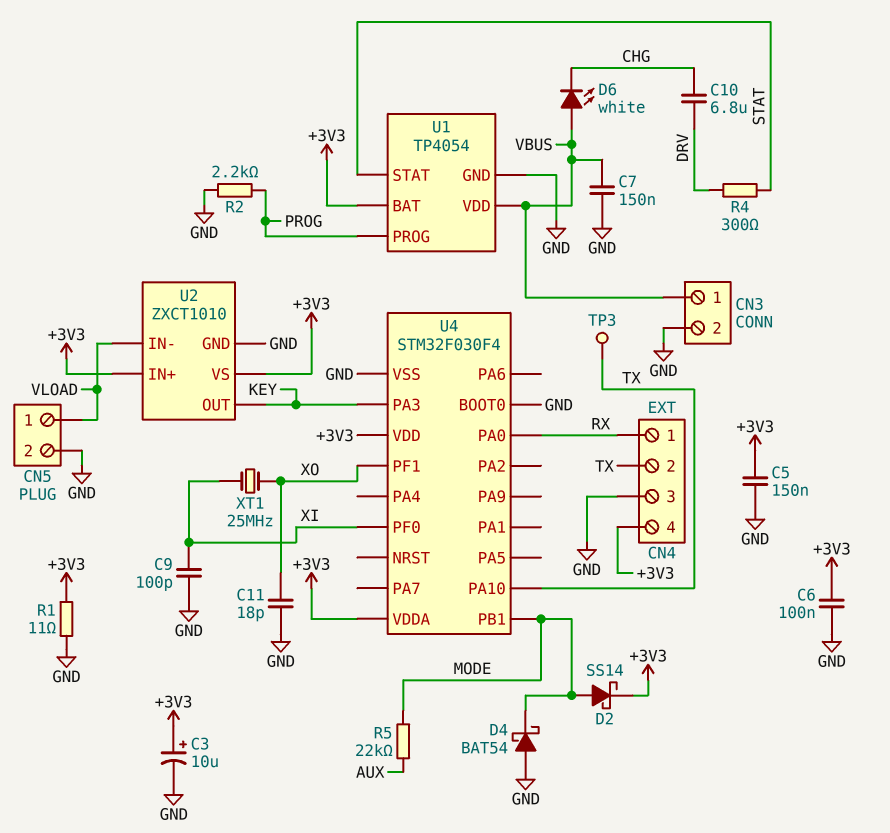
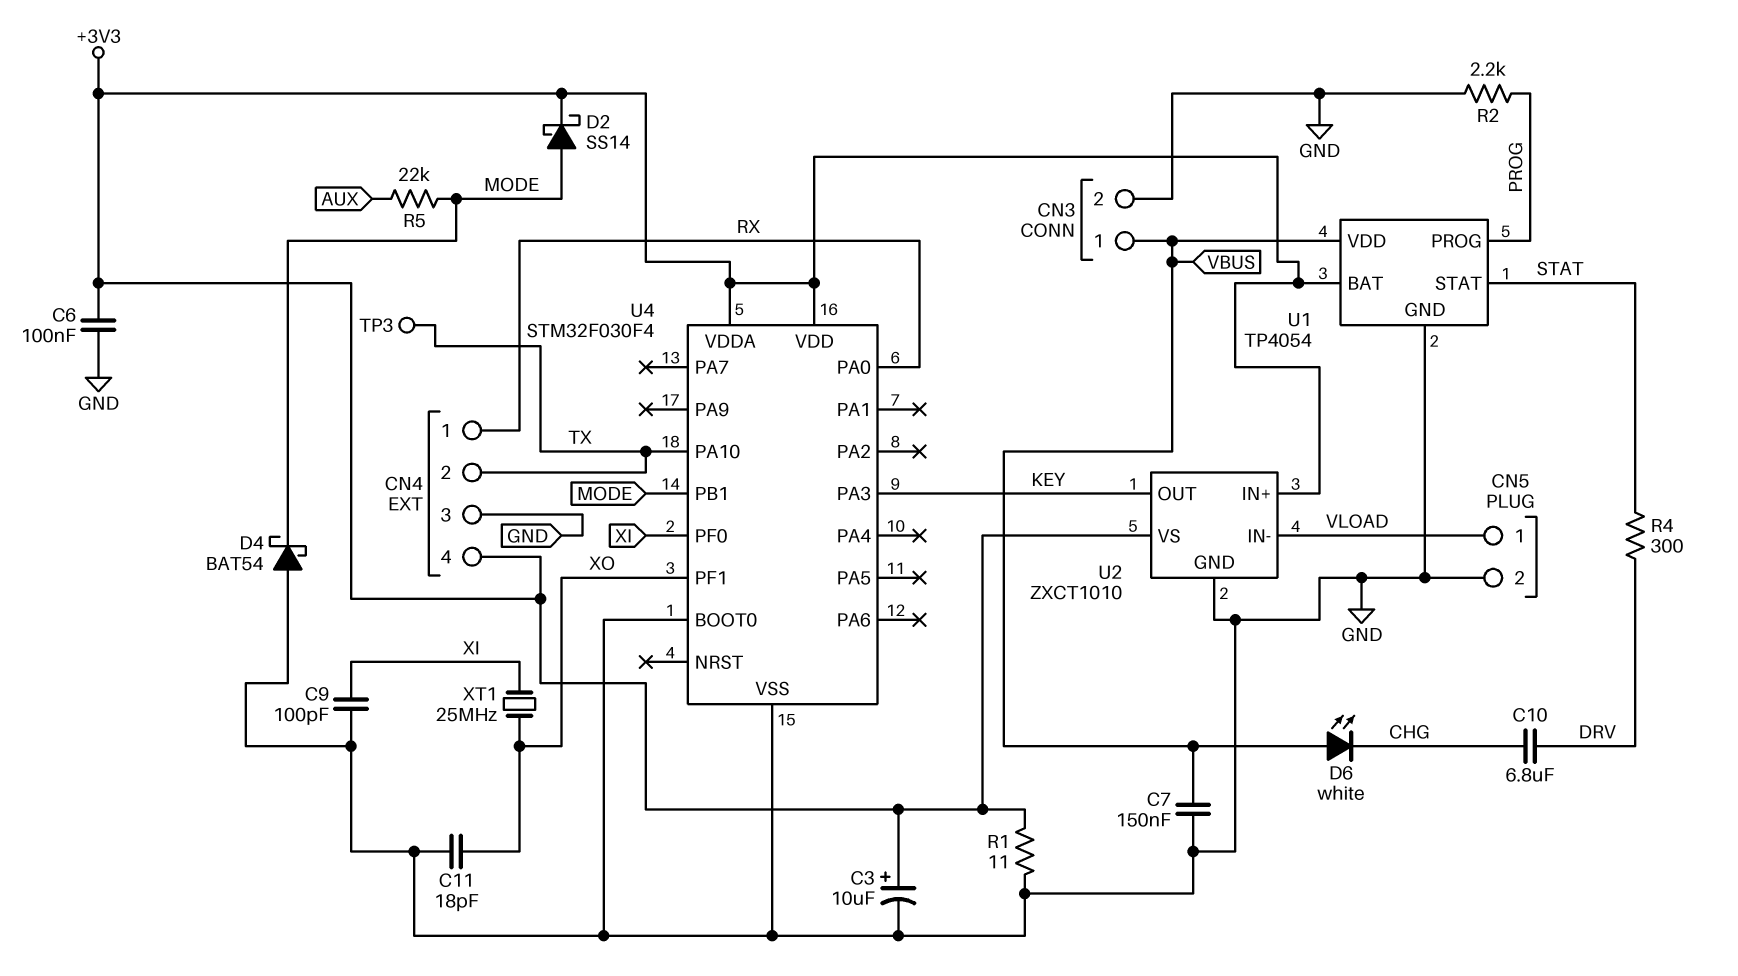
C5: 150nF (+3V3, GND) -> none

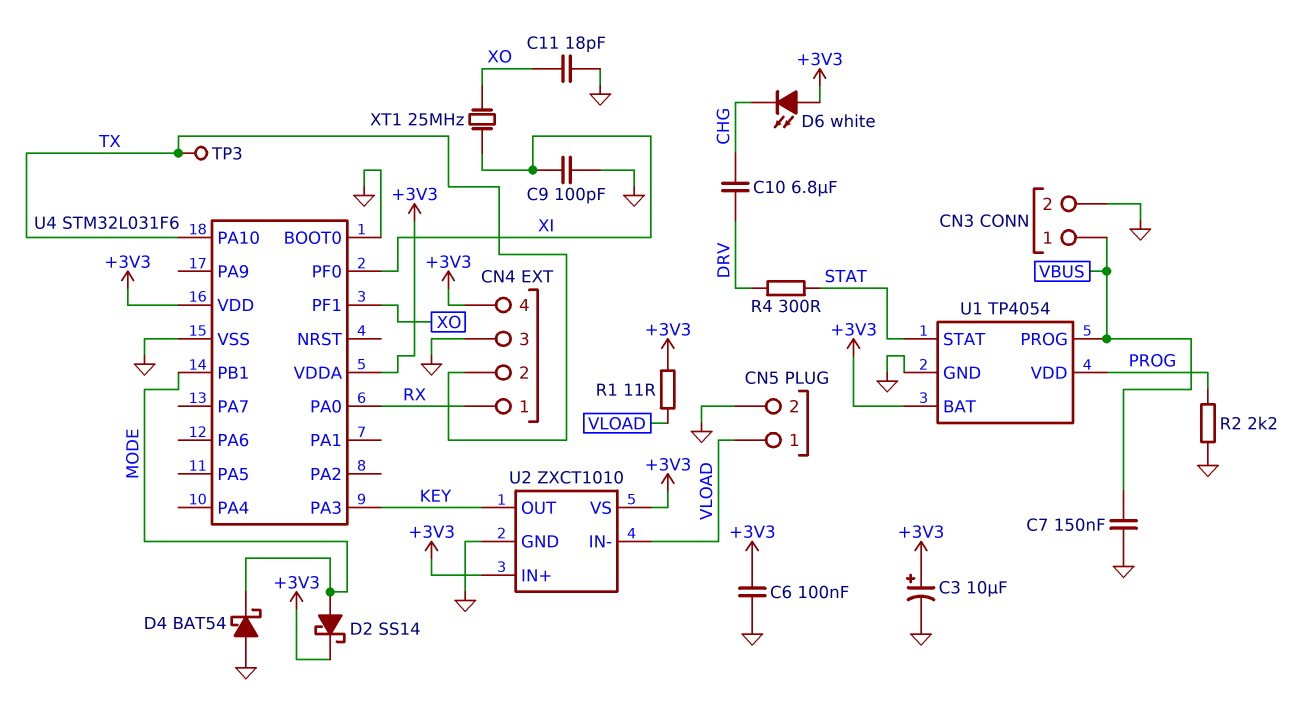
D6: LED white (A VBUS, K CHG) -> LED white (A +3V3, K CHG)
R1: 11 (+3V3, GND) -> 11 (+3V3, VLOAD)
R5: 22k (AUX, MODE) -> none
U1 pin PROG: PROG -> VBUS
U1 pin VDD: VBUS -> PROG
U4: STM32F030F4 -> STM32L031F6

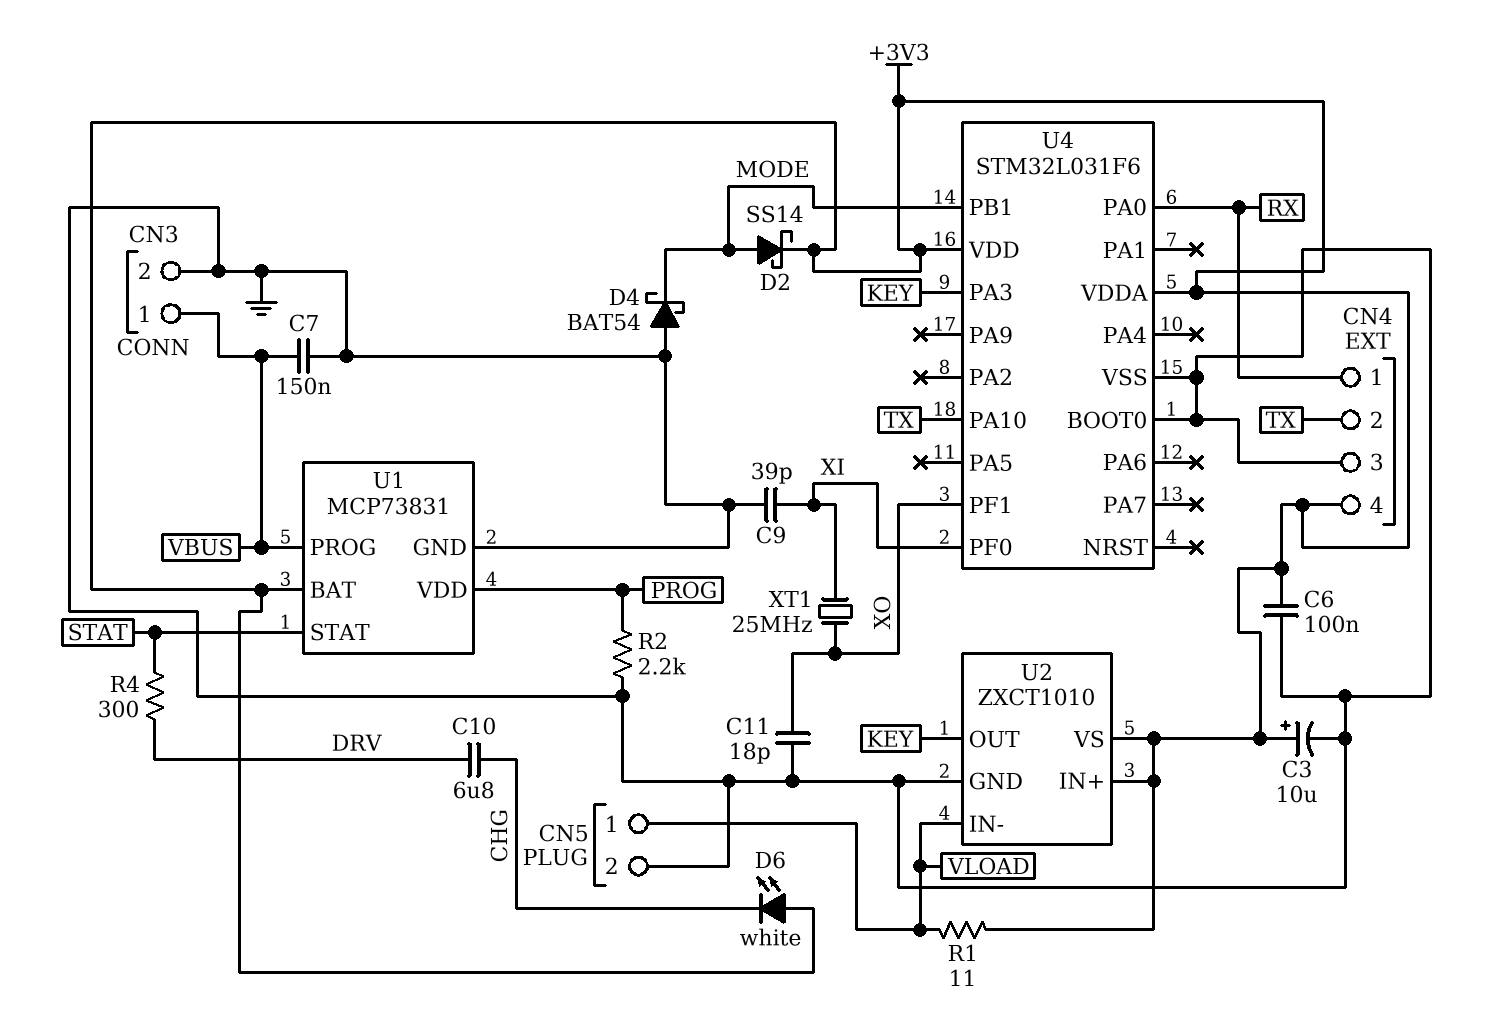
C9: 100pF (GND, XI) -> 39pF (GND, XI)
TP3: test point (TX) -> none
U1: TP4054 -> MCP73831

